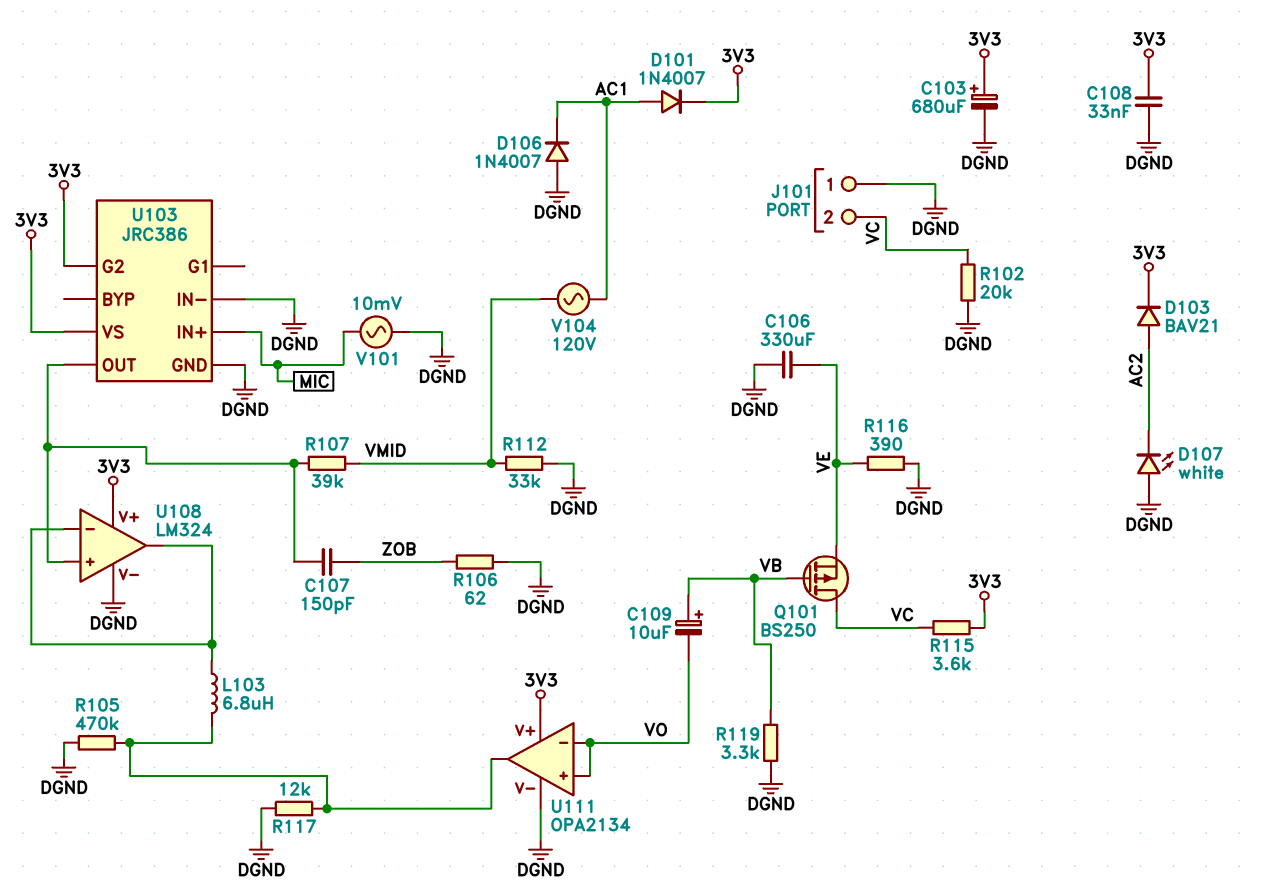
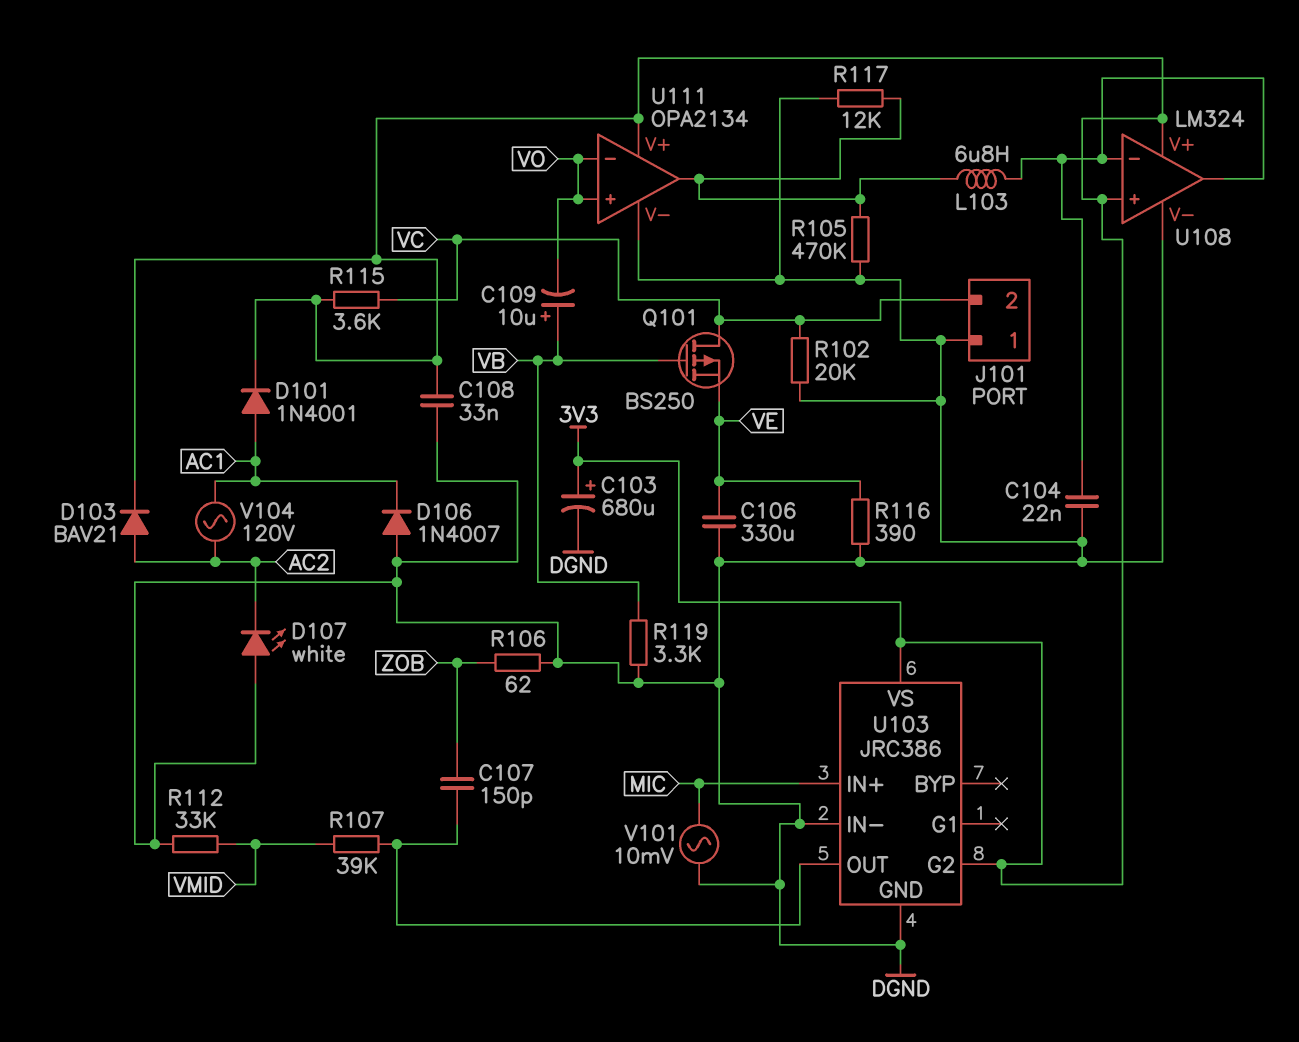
C104: none -> 22nF (DGND, U108/in-)
D101: diode 1N4007 (A AC1, K 3V3) -> diode 1N4001 (A AC1, K 3V3)
U108 pin in+: U103/OUT -> 3V3
V104: AC 120V (AC1, VMID) -> AC 120V (AC1, AC2)

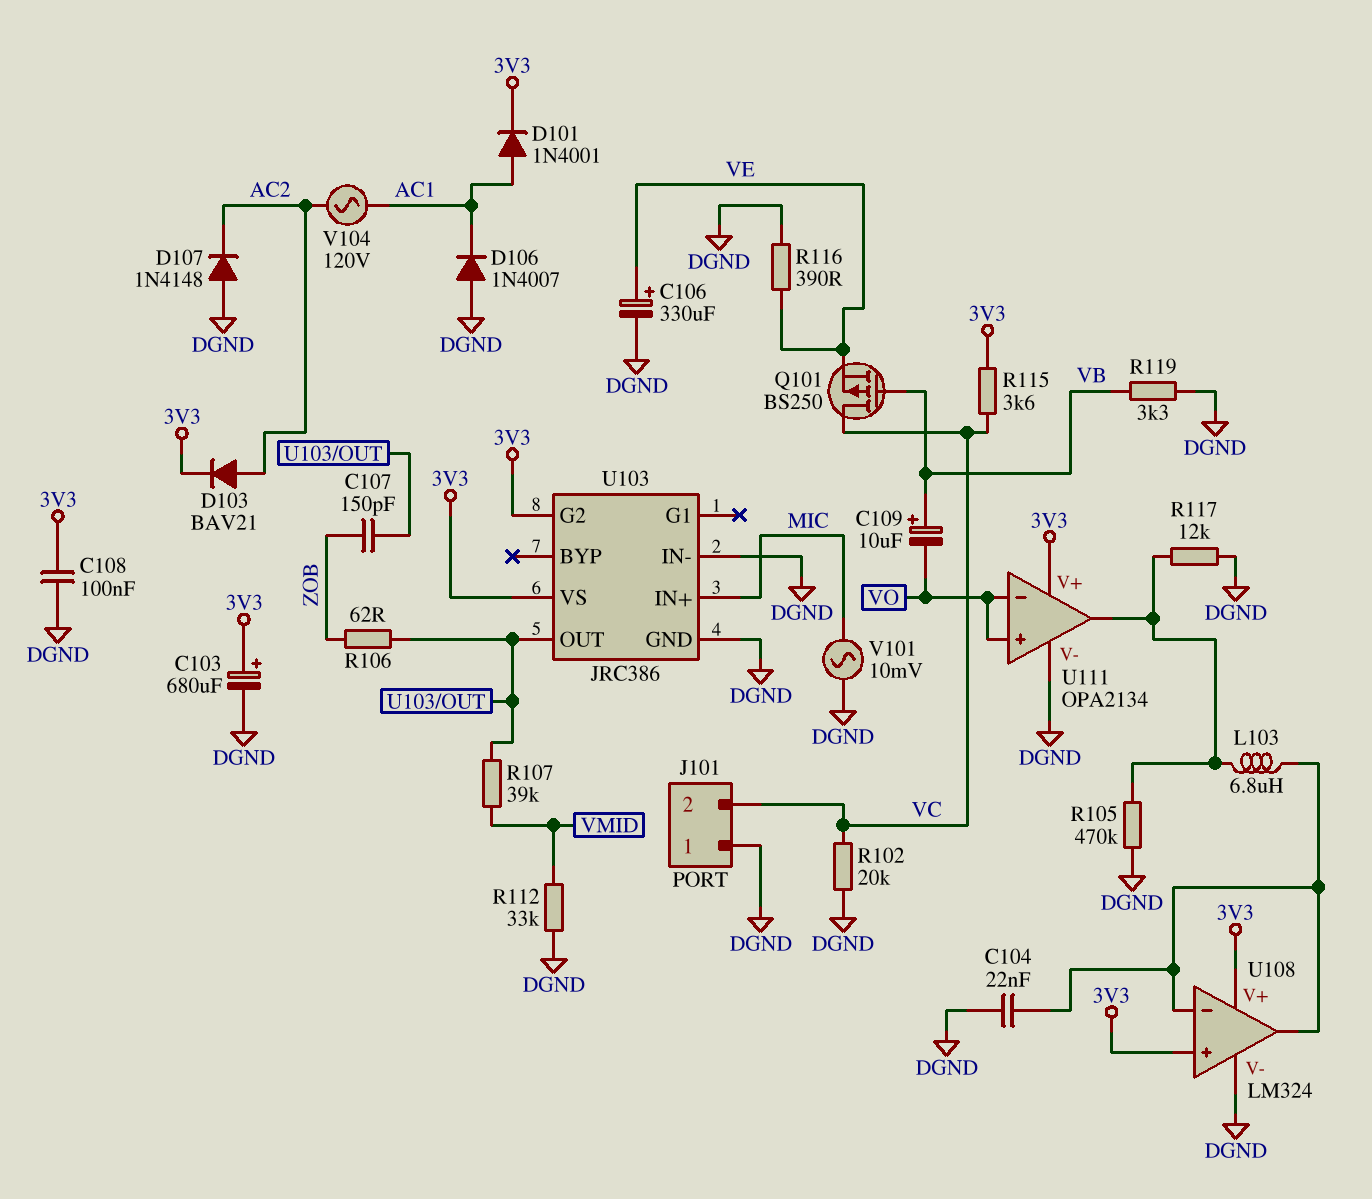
C106: 330uF (DGND, VE) -> 330uF (plus VE, minus DGND)
C108: 33nF (3V3, DGND) -> 100nF (3V3, DGND)
D107: LED white (A DGND, K AC2) -> diode 1N4148 (A DGND, K AC2)
R106: 62 (DGND, ZOB) -> 62 (U103/OUT, ZOB)

